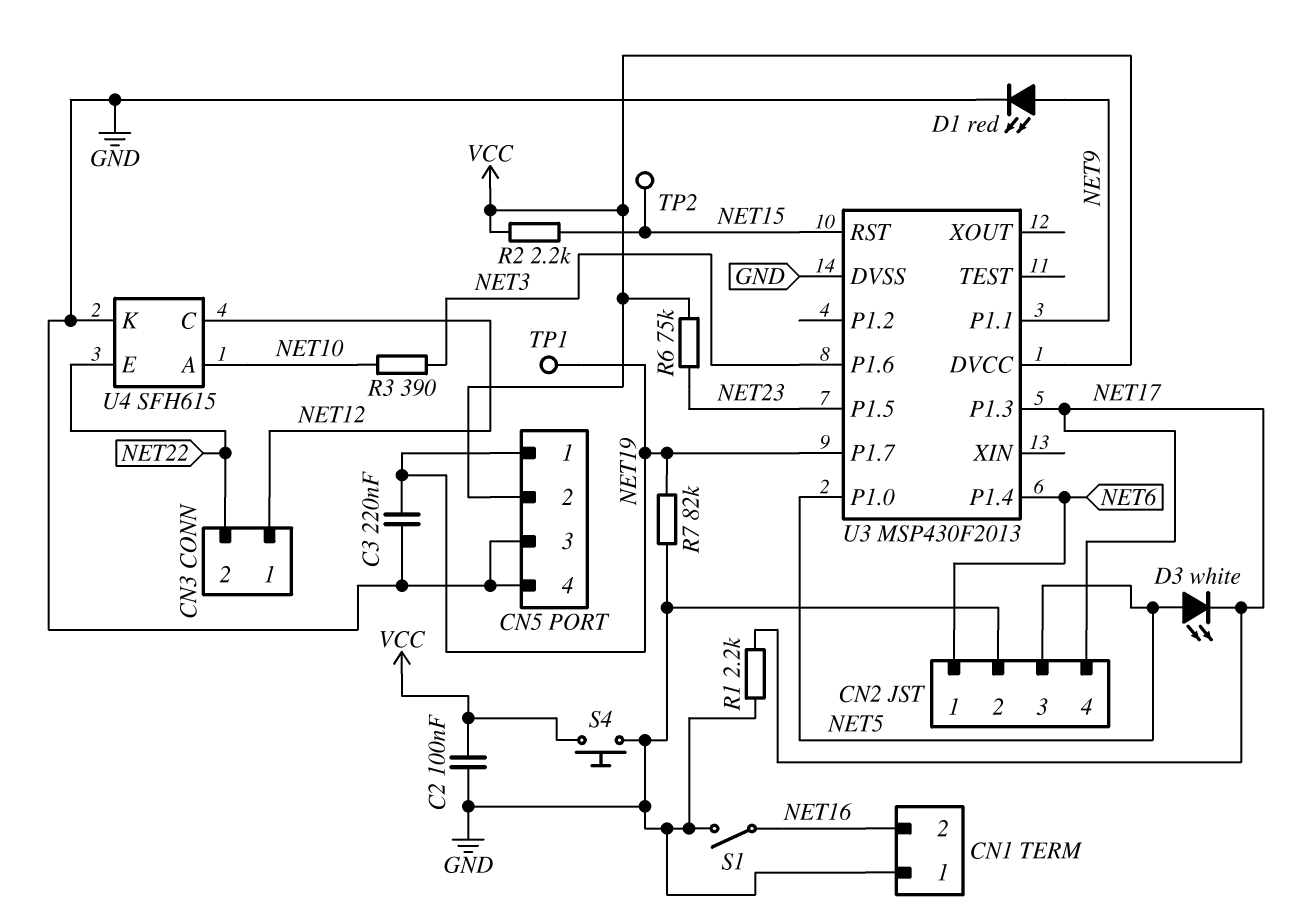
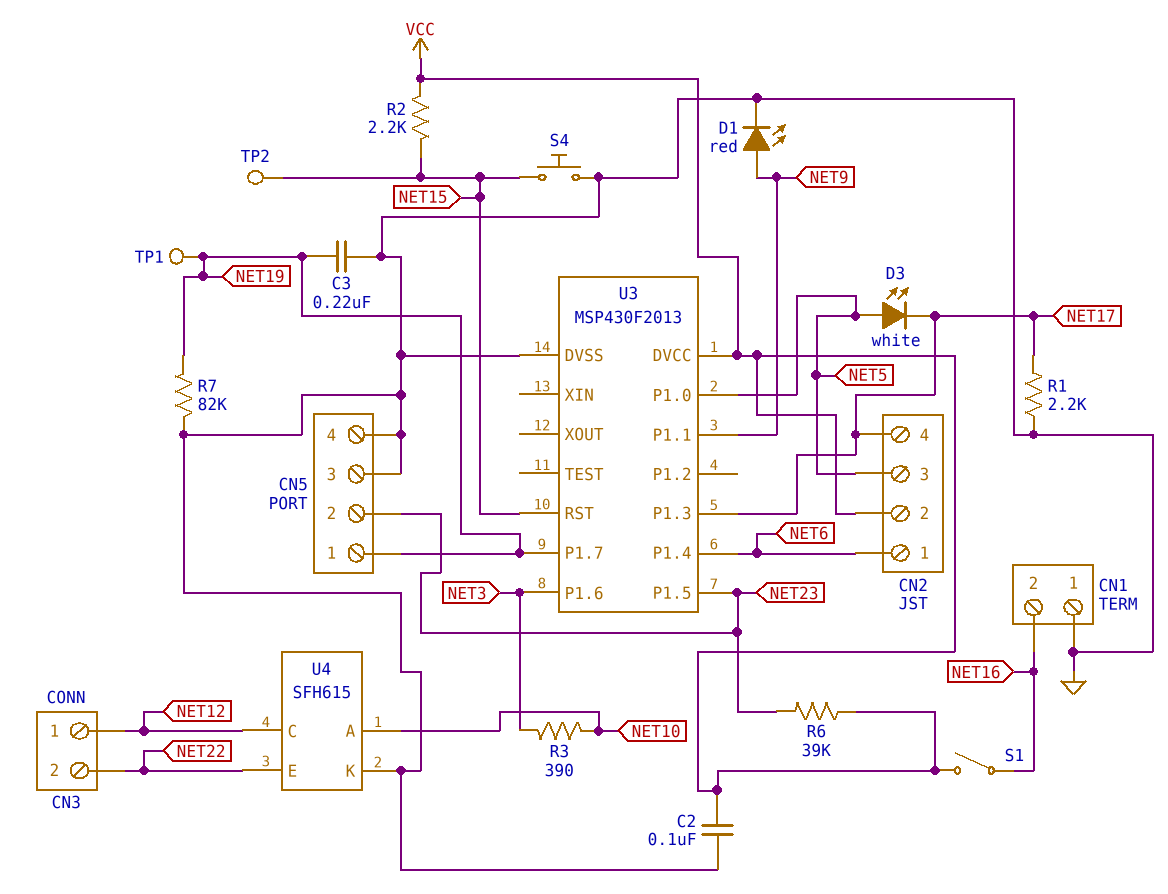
CN2 pin 2: GND -> VCC
CN5 pin 2: VCC -> NET23
R6: 75k (NET23, VCC) -> 39k (NET23, VCC)
S1: switch (GND, NET16) -> switch (NET16, VCC)
S4: button (GND, VCC) -> button (GND, NET15)

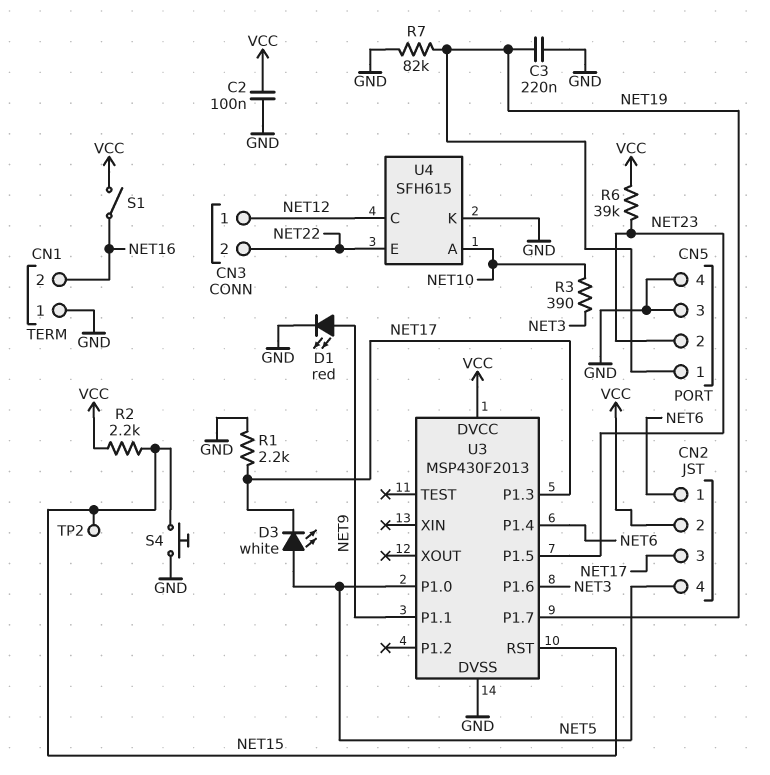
CN2 pin 3: NET5 -> NET17
CN2 pin 4: NET17 -> NET5
TP1: test point (NET19) -> none

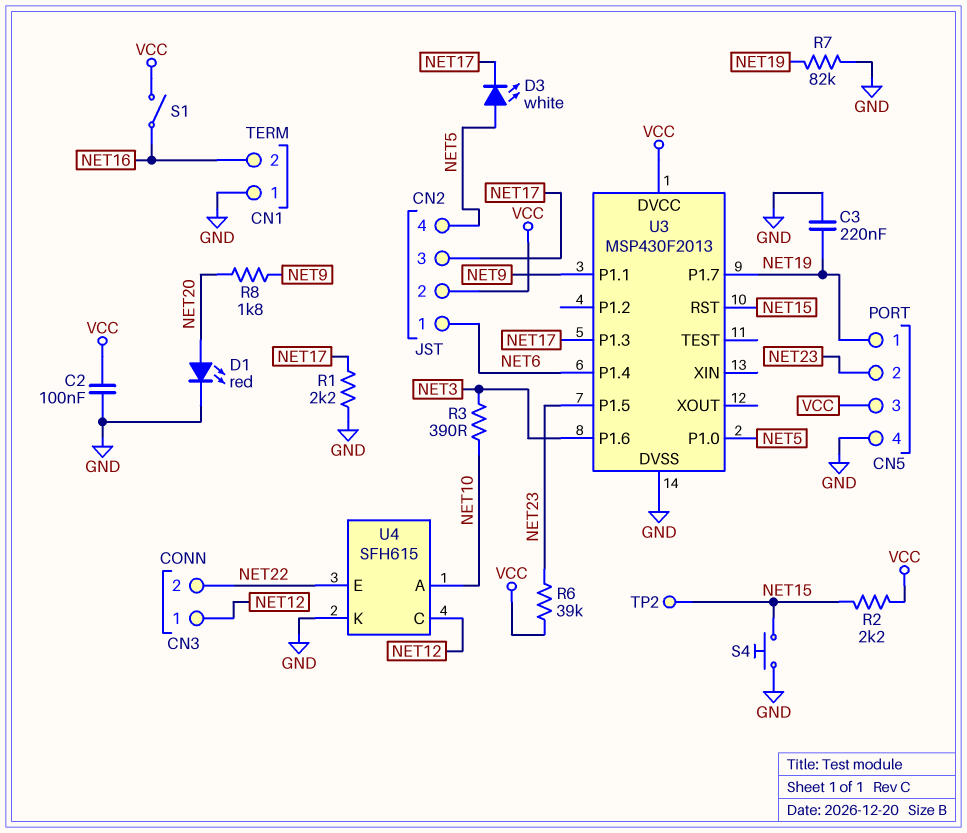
CN5 pin 3: GND -> VCC
D1: LED red (A NET9, K GND) -> LED red (A NET20, K GND)
R8: none -> 1.8k (NET9, NET20)

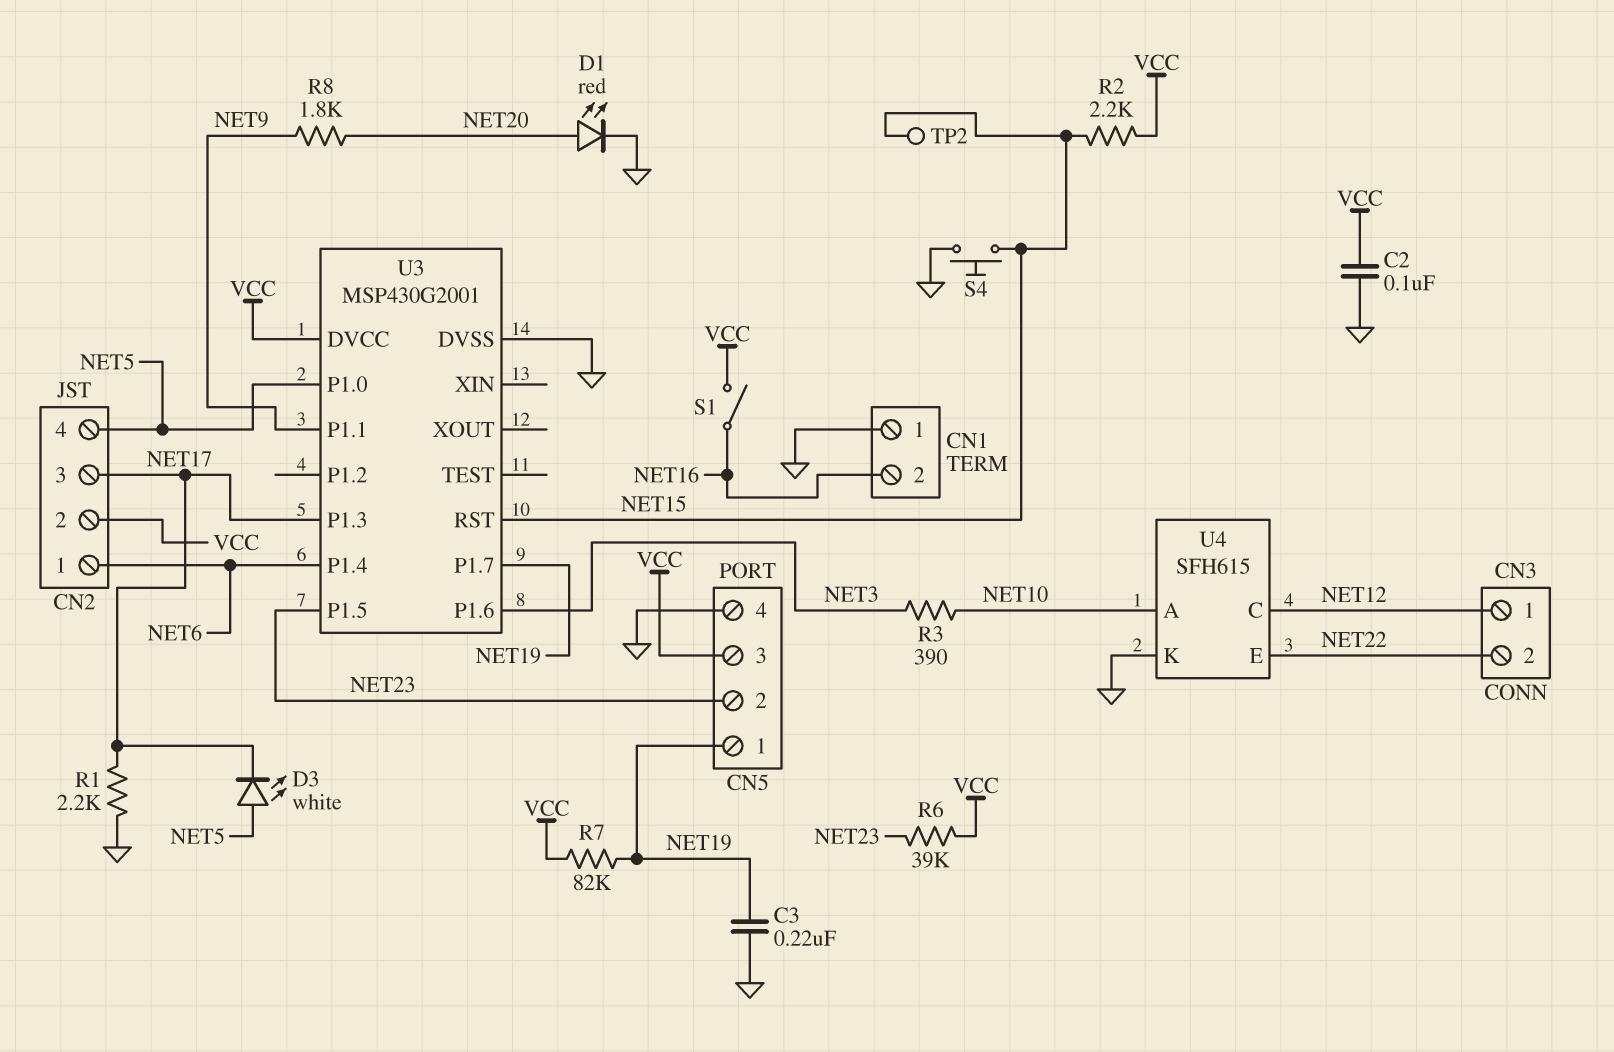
R7: 82k (GND, NET19) -> 82k (NET19, VCC)
U3: MSP430F2013 -> MSP430G2001

